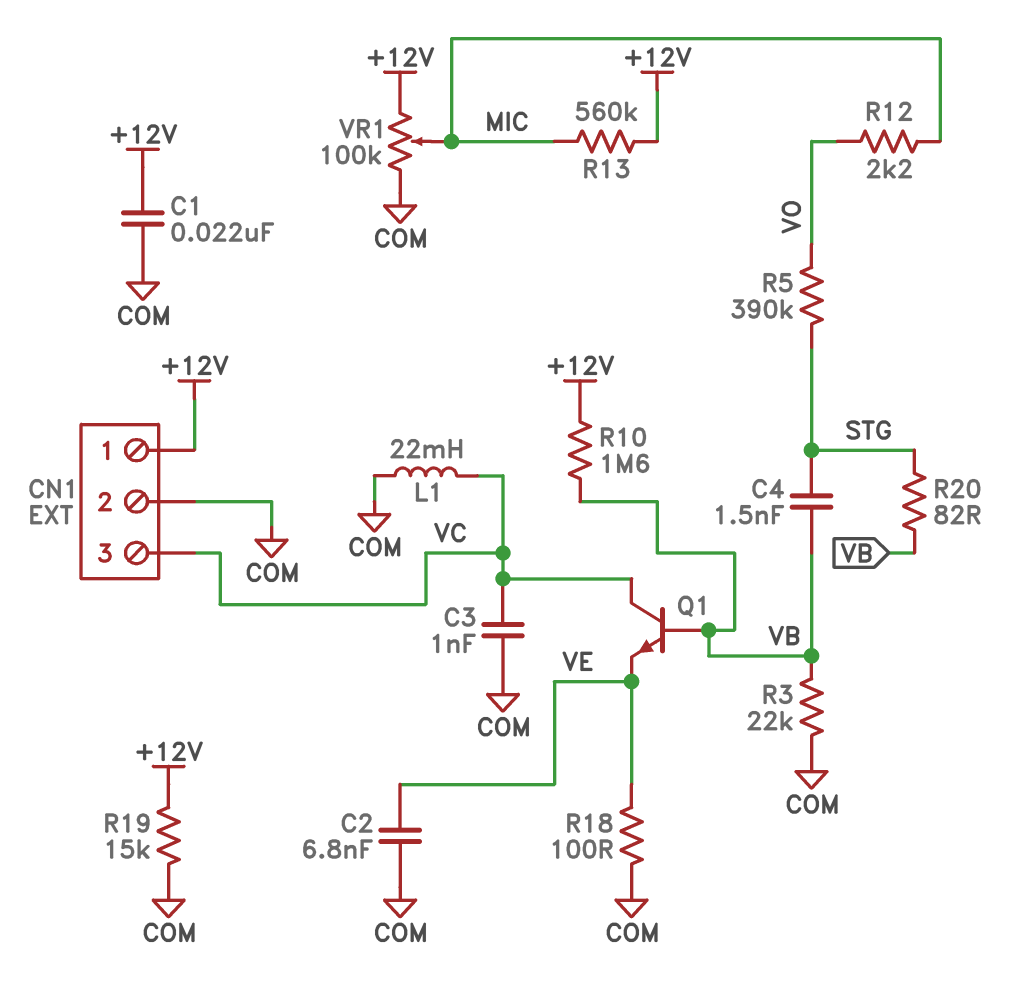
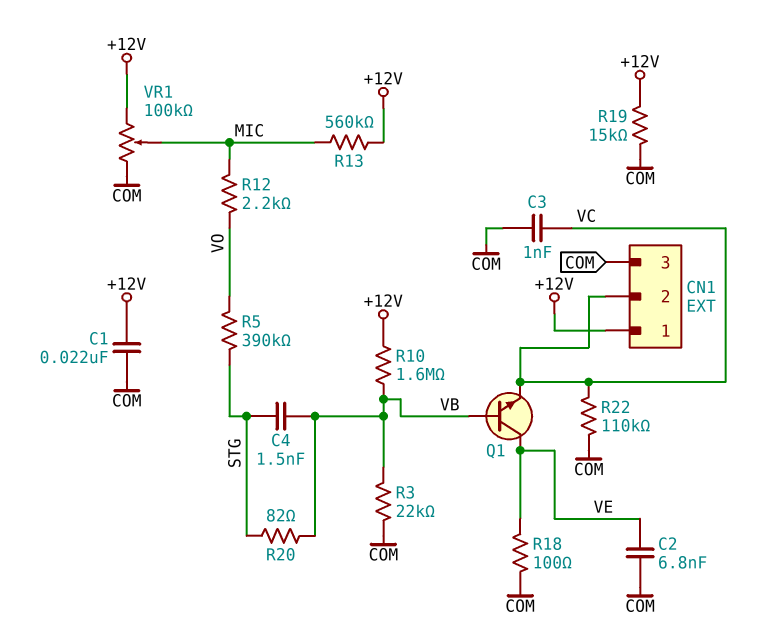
CN1 pin 2: COM -> VC
CN1 pin 3: VC -> COM
L1: 22mH (COM, VC) -> none
Q1: NPN (B VB, C VC, E VE) -> NPN (B VB, C VE, E VC)
R22: none -> 110k (COM, VC)

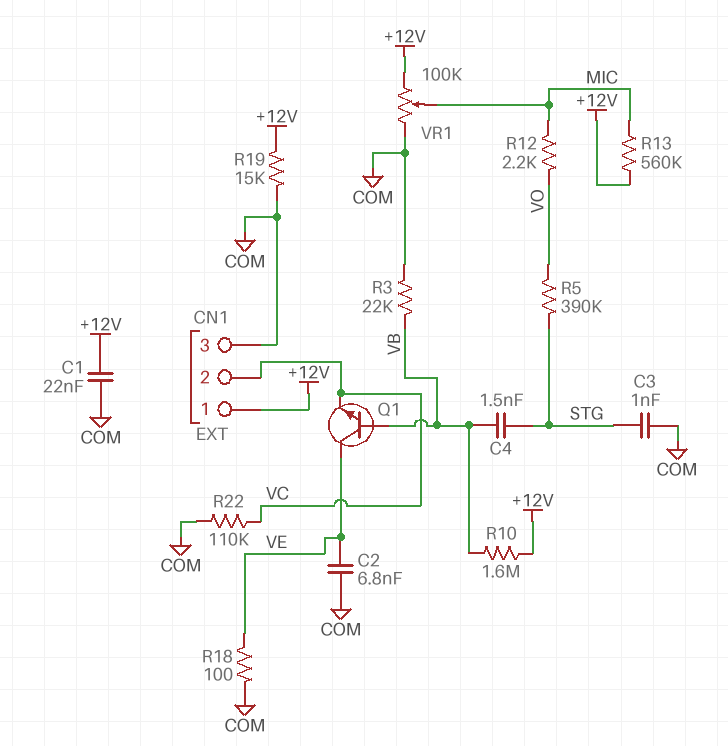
C3: 1nF (COM, VC) -> 1nF (COM, STG)
R20: 82 (STG, VB) -> none

